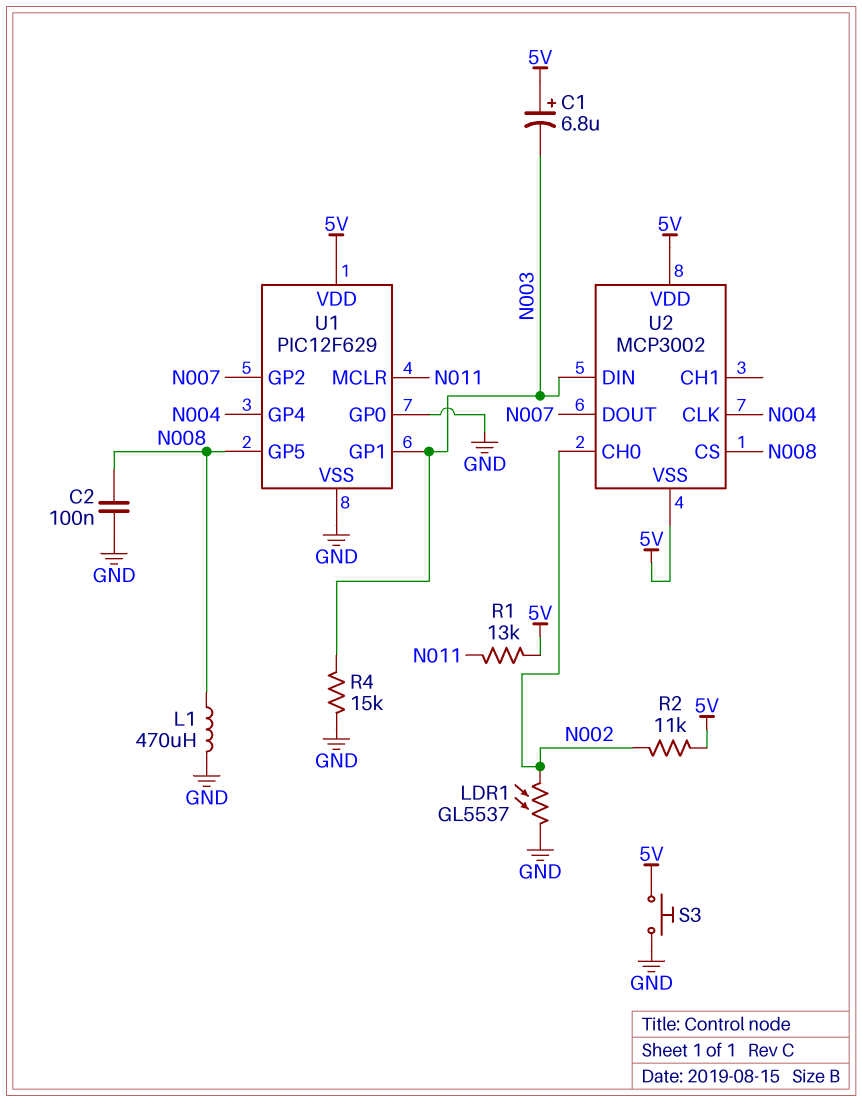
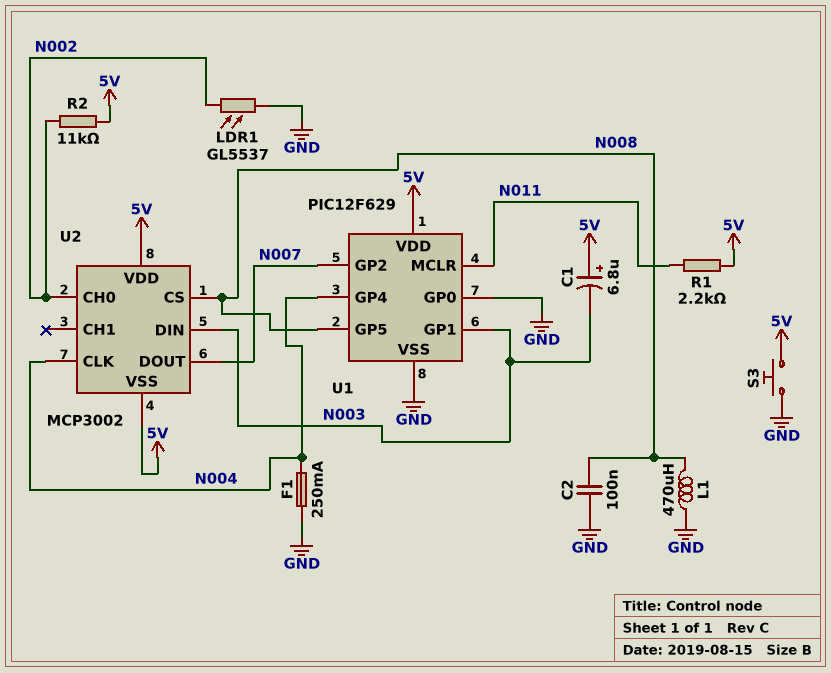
F1: none -> 250mA (GND, N004)
R1: 13k (5V, N011) -> 2.2k (5V, N011)
R4: 15k (GND, N003) -> none

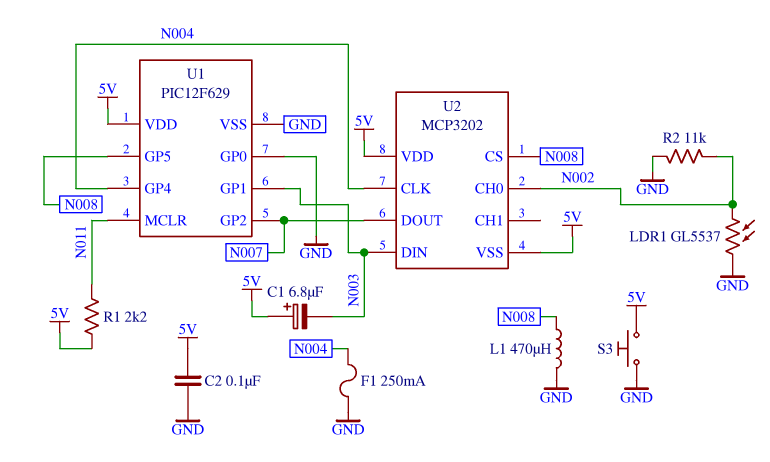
C2: 100nF (GND, N008) -> 100nF (5V, GND)
R2: 11k (5V, N002) -> 11k (GND, N002)
U2: MCP3002 -> MCP3202

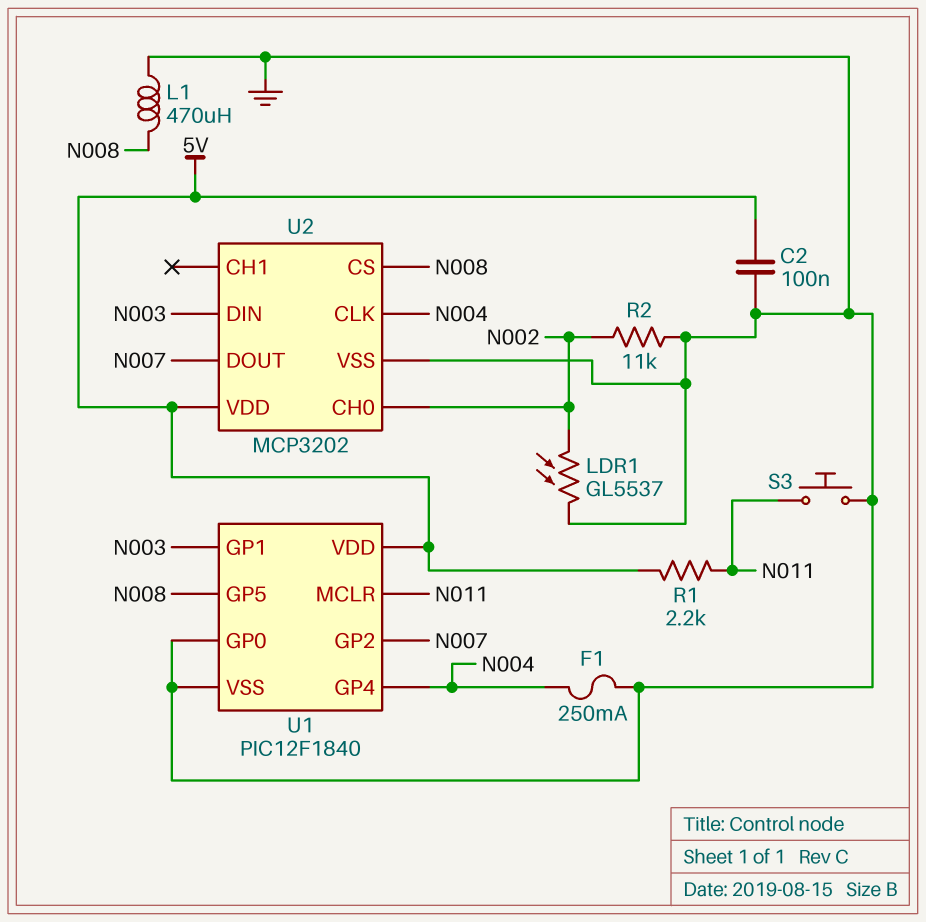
C1: 6.8uF (plus 5V, minus N003) -> none
S3: button (5V, GND) -> button (GND, N011)
U1: PIC12F629 -> PIC12F1840
U2 pin VSS: 5V -> GND

